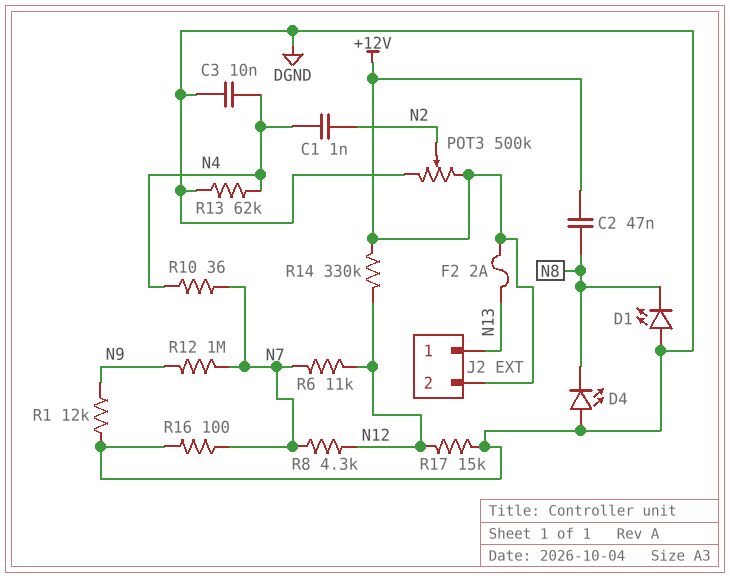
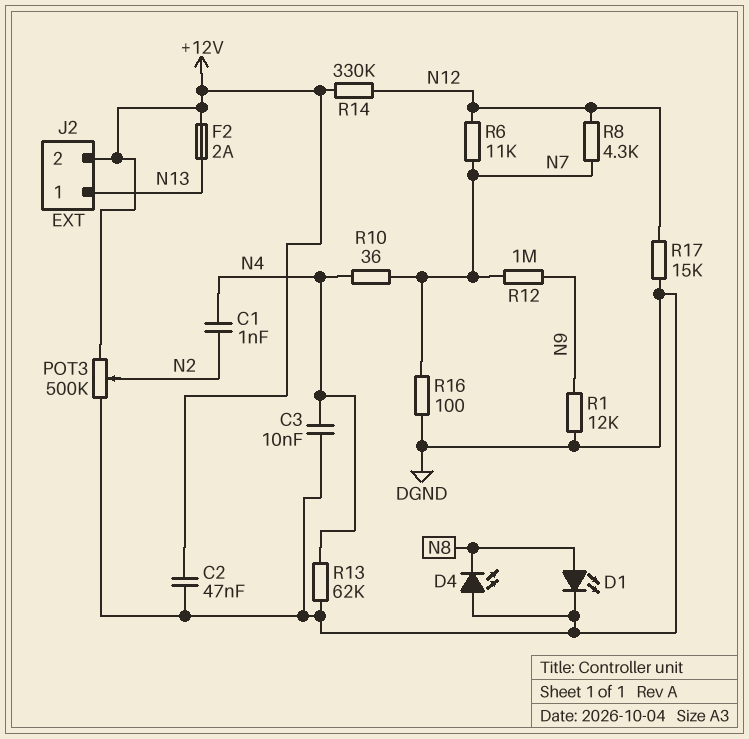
C2: 47nF (+12V, N8) -> 47nF (+12V, DGND)
D1: LED (A DGND, K N8) -> LED (A N8, K DGND)

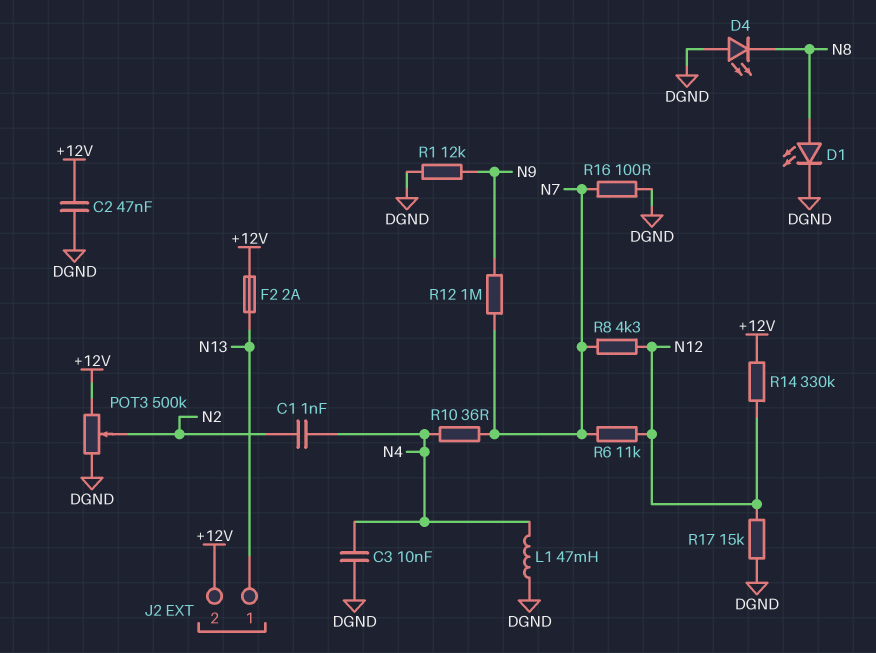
L1: none -> 47mH (DGND, N4)
R13: 62k (DGND, N4) -> none

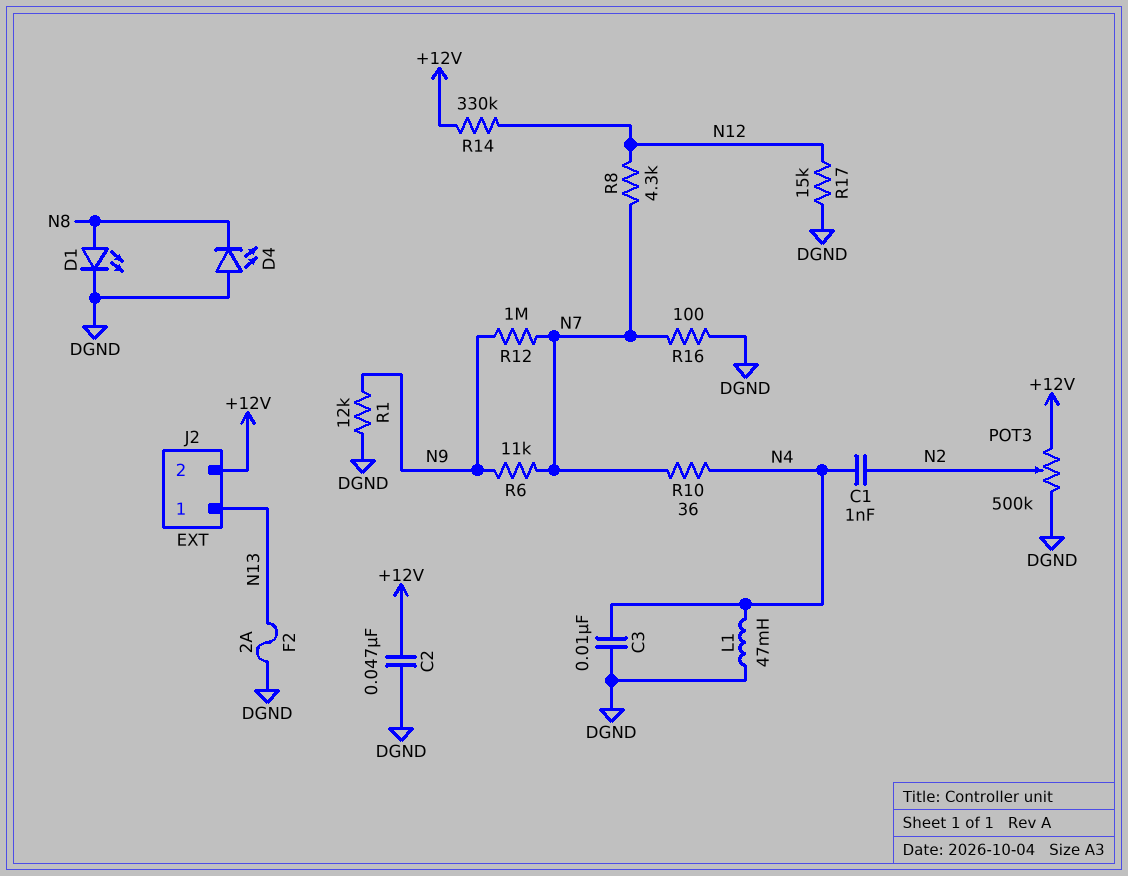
F2: 2A (+12V, N13) -> 2A (DGND, N13)
R6: 11k (N7, N12) -> 11k (N7, N9)

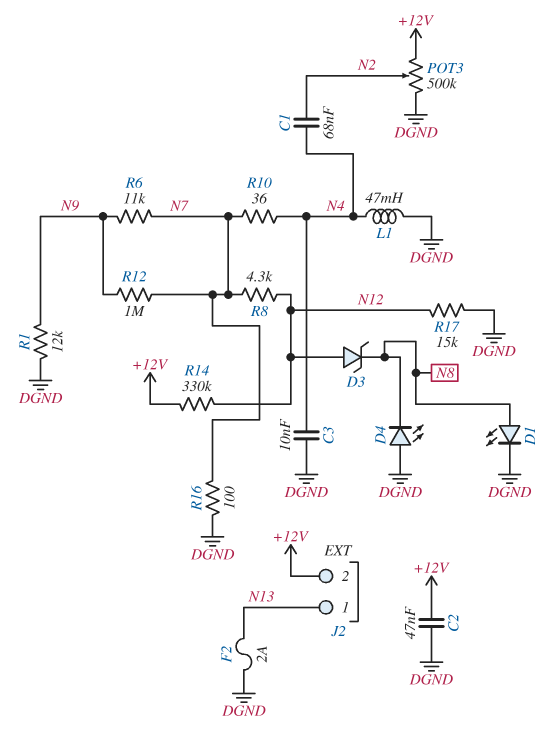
C1: 1nF (N2, N4) -> 68nF (N2, N4)
D3: none -> zener (A N12, K N8)

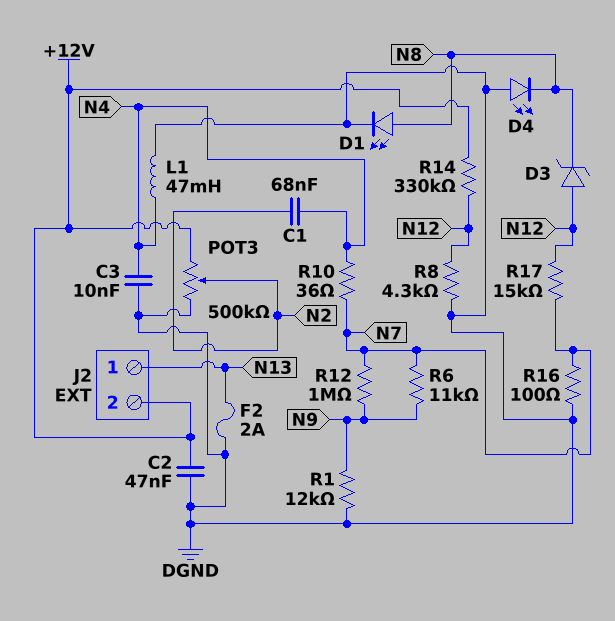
R8: 4.3k (N7, N12) -> 4.3k (DGND, N12)
R17: 15k (DGND, N12) -> 15k (N7, N12)

